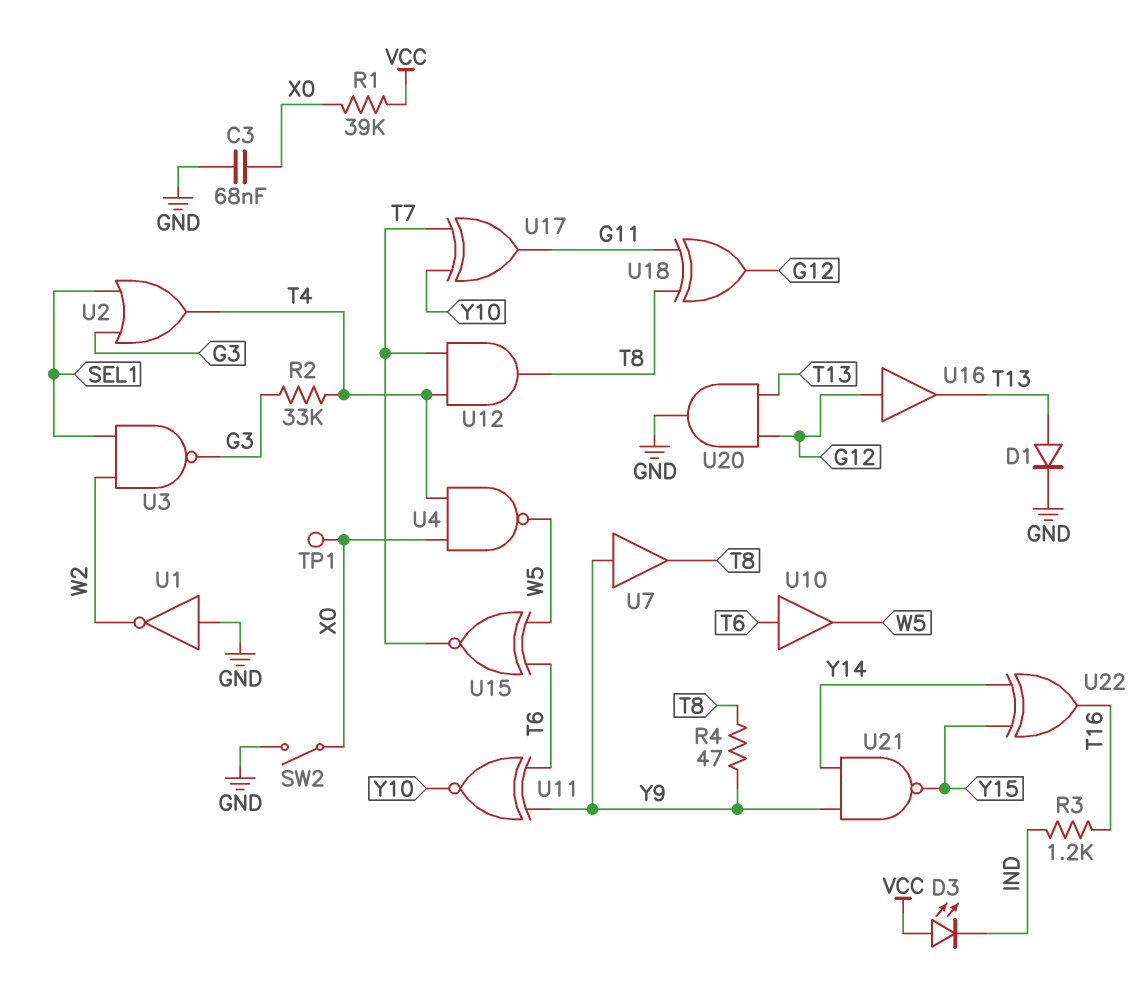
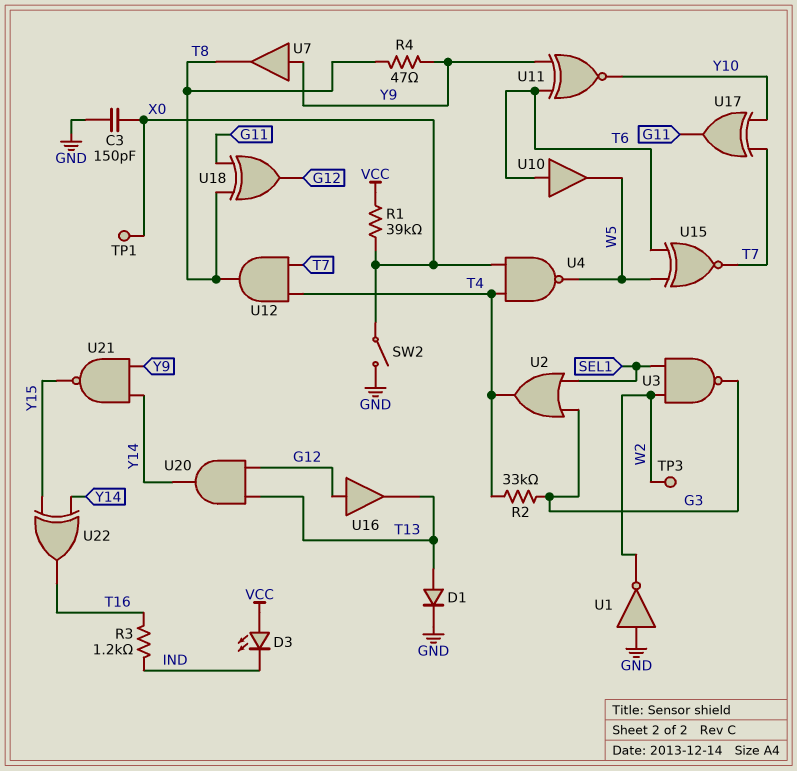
C3: 68nF (GND, X0) -> 150pF (GND, X0)
TP3: none -> test point (W2)
U20: AND (in G12, in T13, out GND) -> AND (in G12, in T13, out Y14)

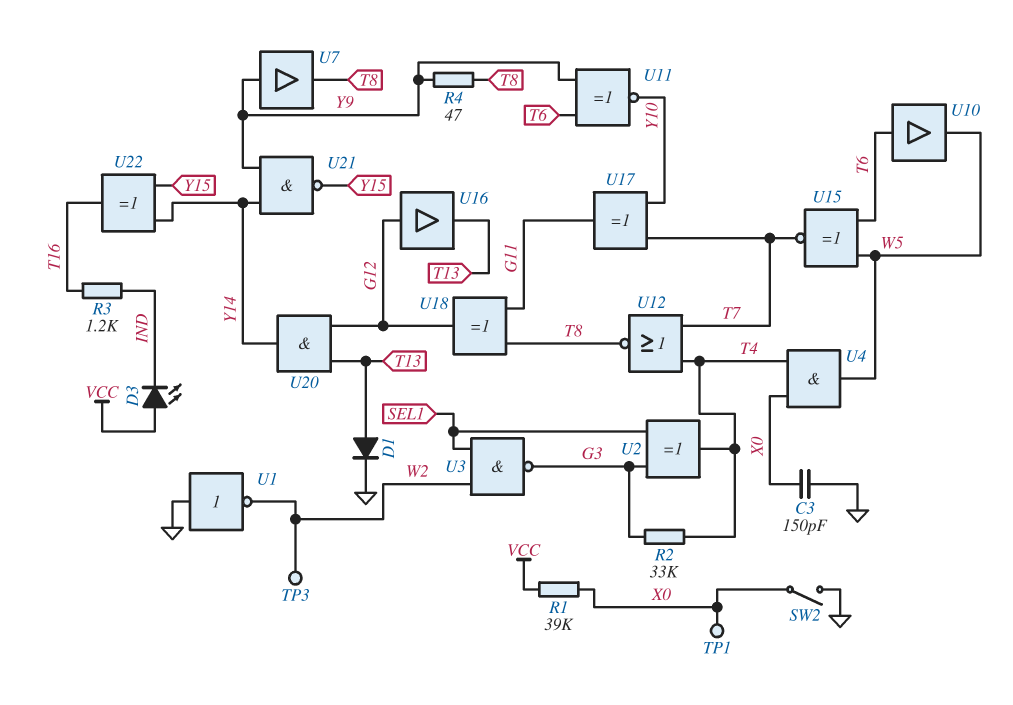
U2: OR (in G3, in SEL1, out T4) -> XOR (in G3, in SEL1, out T4)
U4: NAND (in T4, in X0, out W5) -> AND (in T4, in X0, out W5)
U12: AND (in T4, in T7, out T8) -> NOR (in T4, in T7, out T8)

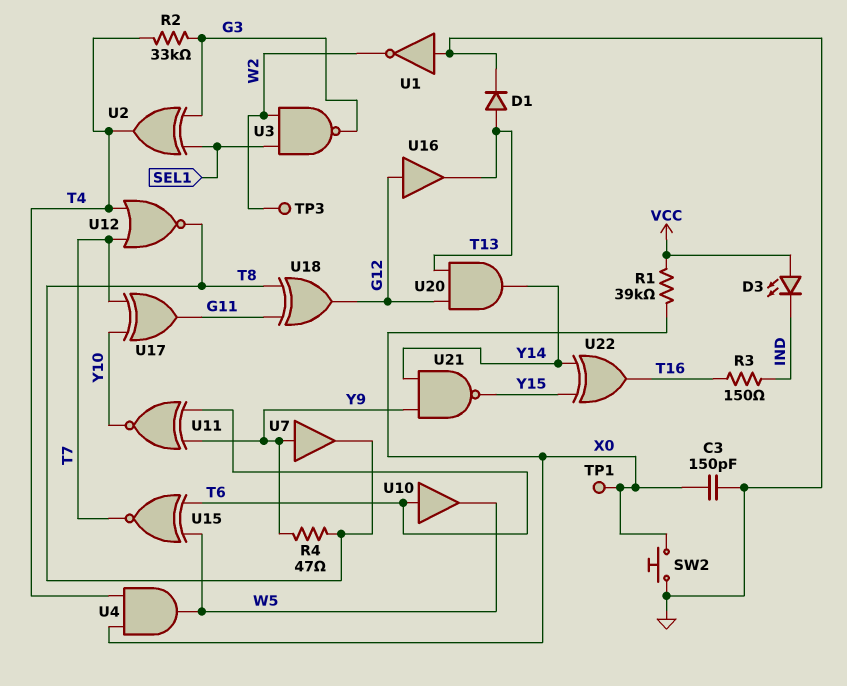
R3: 1.2k (IND, T16) -> 150 (IND, T16)
SW2: switch (GND, X0) -> button (GND, X0)

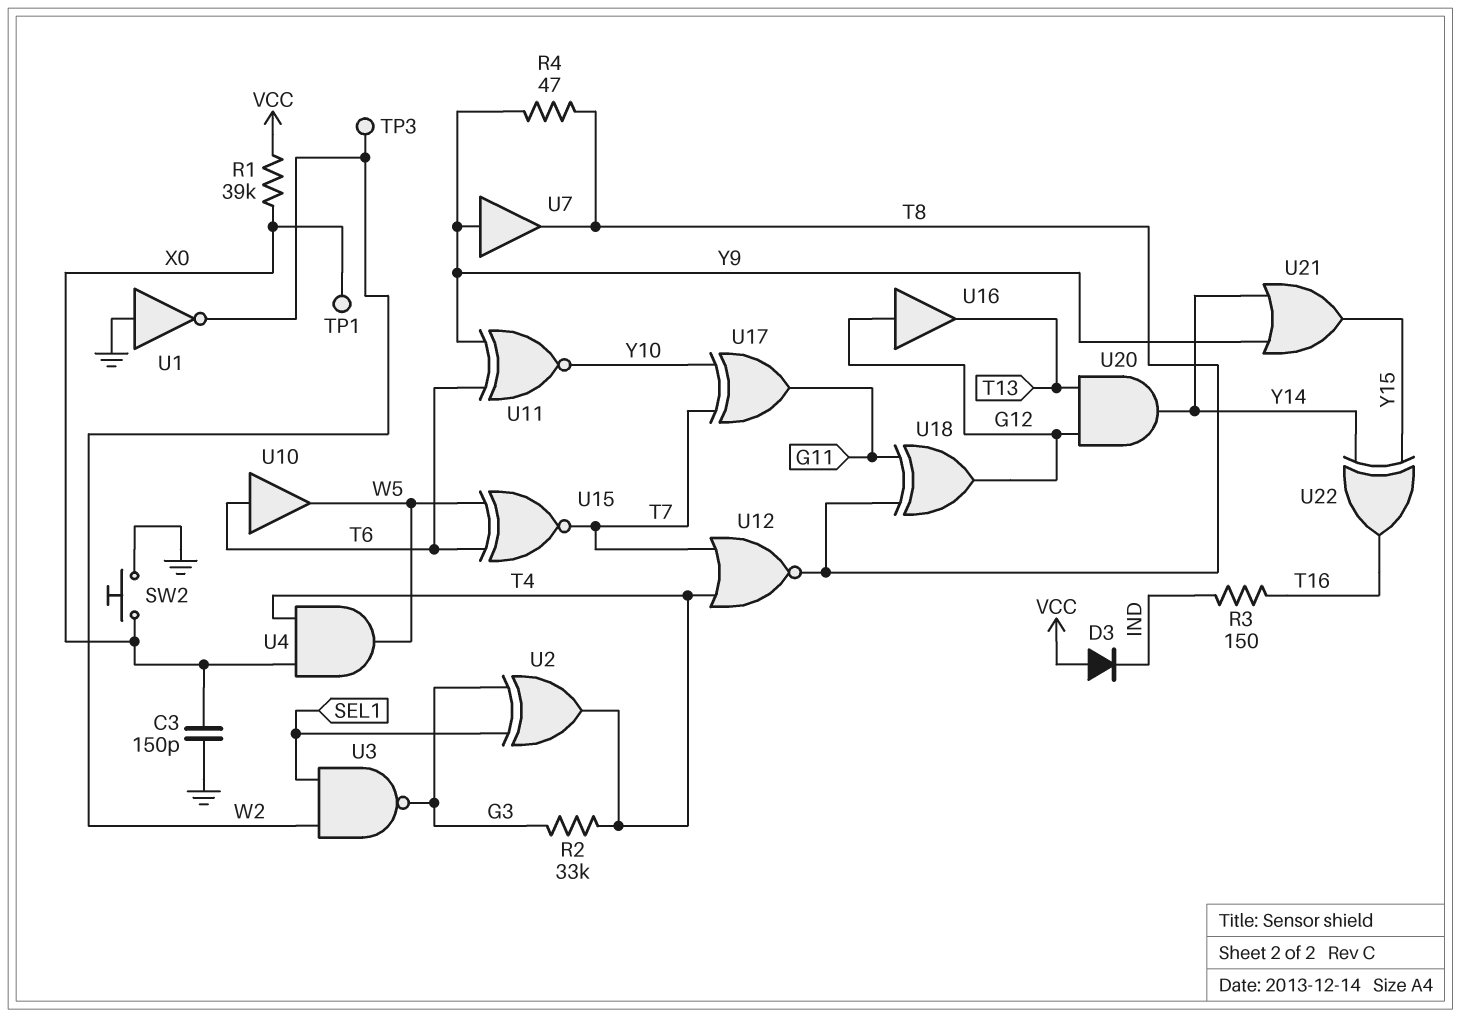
D1: diode (A T13, K GND) -> none
D3: LED (A VCC, K IND) -> diode (A VCC, K IND)
U21: NAND (in Y9, in Y14, out Y15) -> OR (in Y9, in Y14, out Y15)

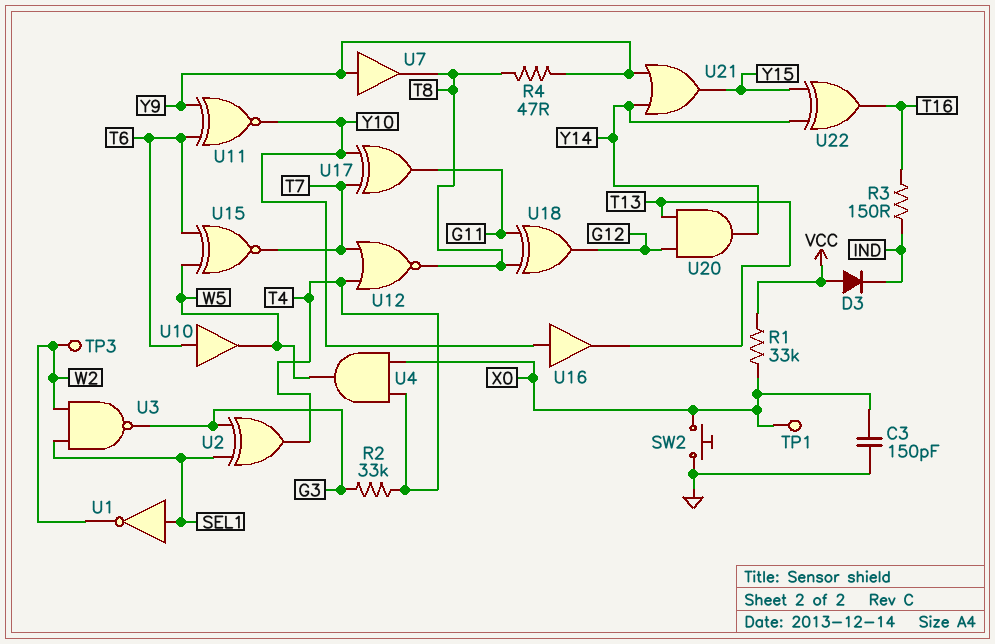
R1: 39k (VCC, X0) -> 33k (VCC, X0)
U1: NOT (in GND, out W2) -> NOT (in SEL1, out W2)
U16: buffer (in G12, out T13) -> buffer (in Y10, out T13)

